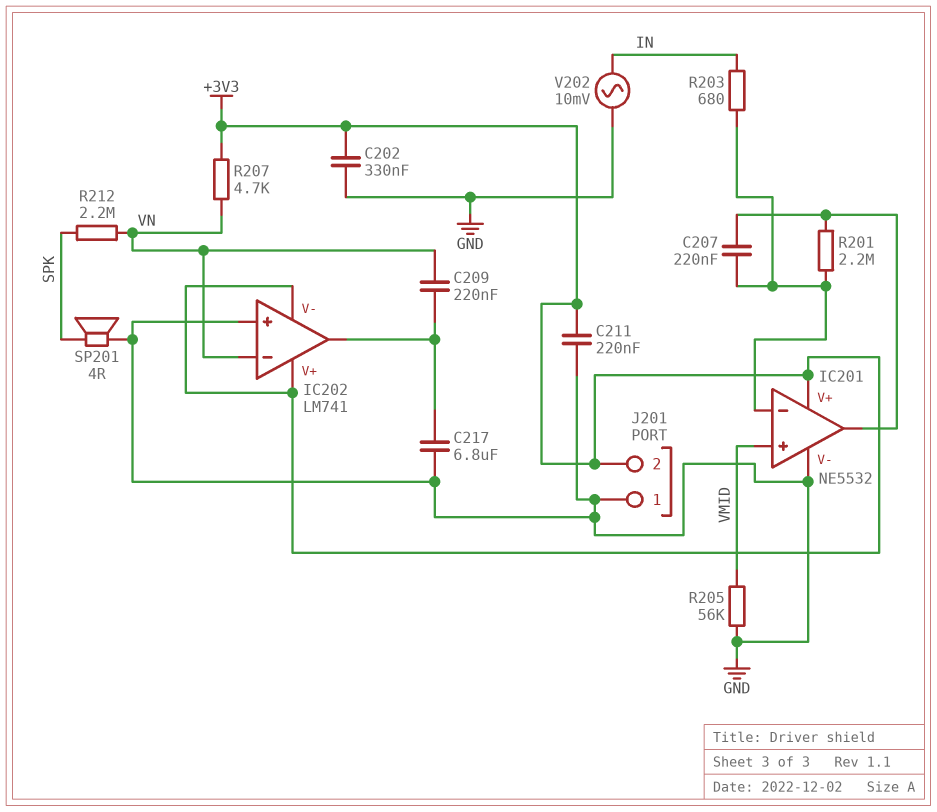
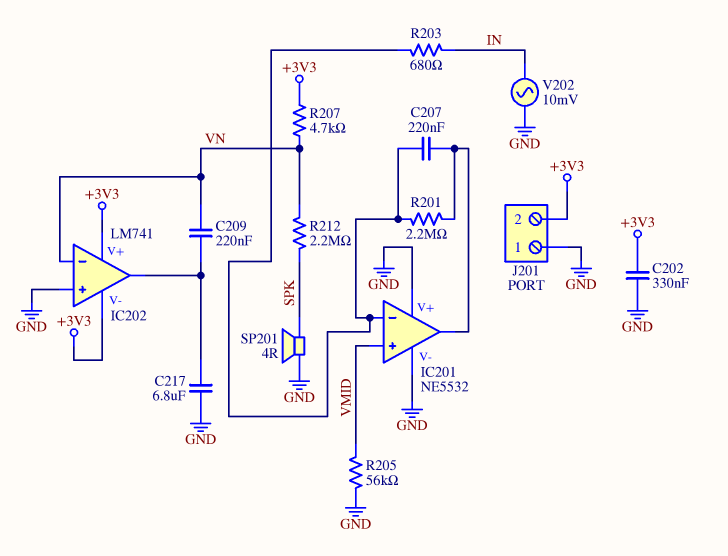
C211: 220nF (+3V3, GND) -> none
IC201 pin V+: +3V3 -> GND

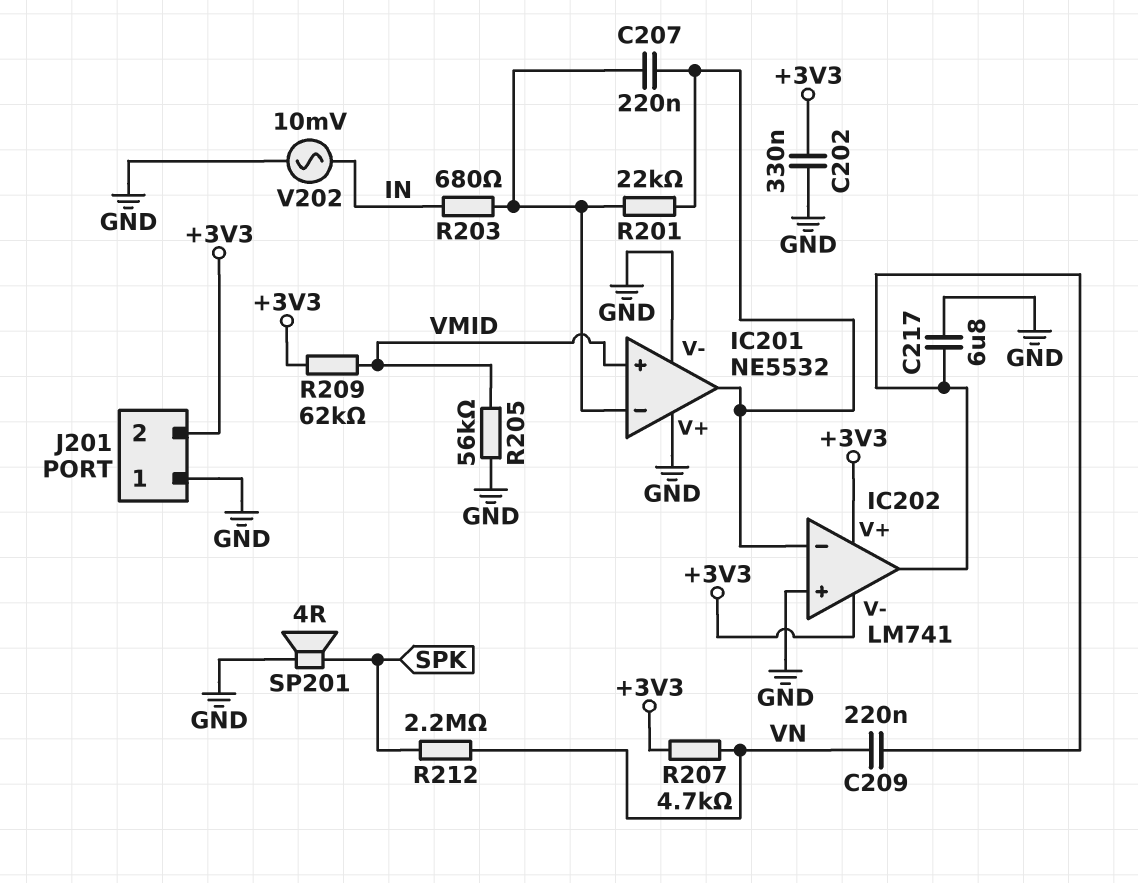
IC202 pin in-: VN -> IC201/out
R201: 2.2M (IC201/in-, IC201/out) -> 22k (IC201/in-, IC201/out)
R209: none -> 62k (+3V3, VMID)

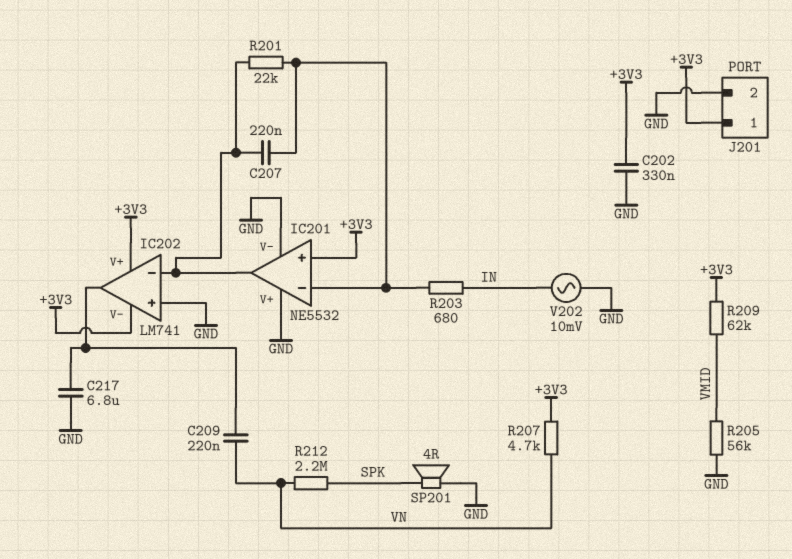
IC201 pin in+: VMID -> +3V3
J201 pin 1: GND -> +3V3
J201 pin 2: +3V3 -> GND

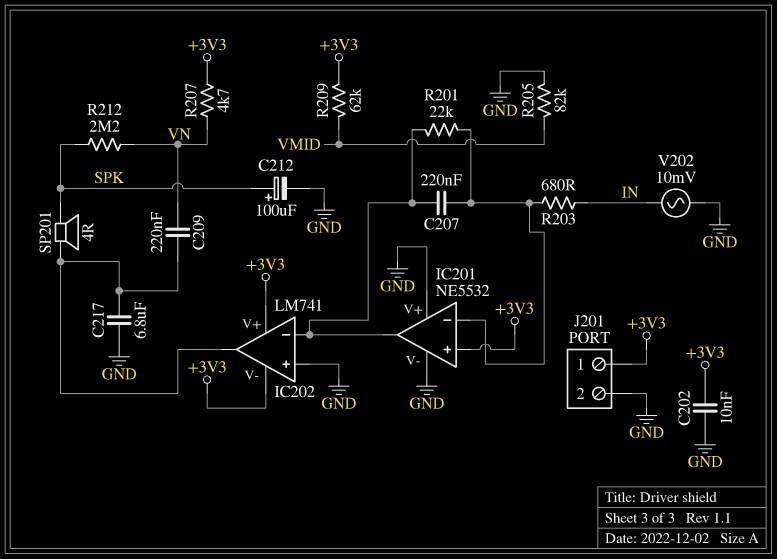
C202: 330nF (+3V3, GND) -> 10nF (+3V3, GND)
C212: none -> 100uF (plus SPK, minus GND)
R205: 56k (GND, VMID) -> 82k (GND, VMID)
SP201: speaker 4R (GND, SPK) -> speaker 4R (IC202/out, SPK)

